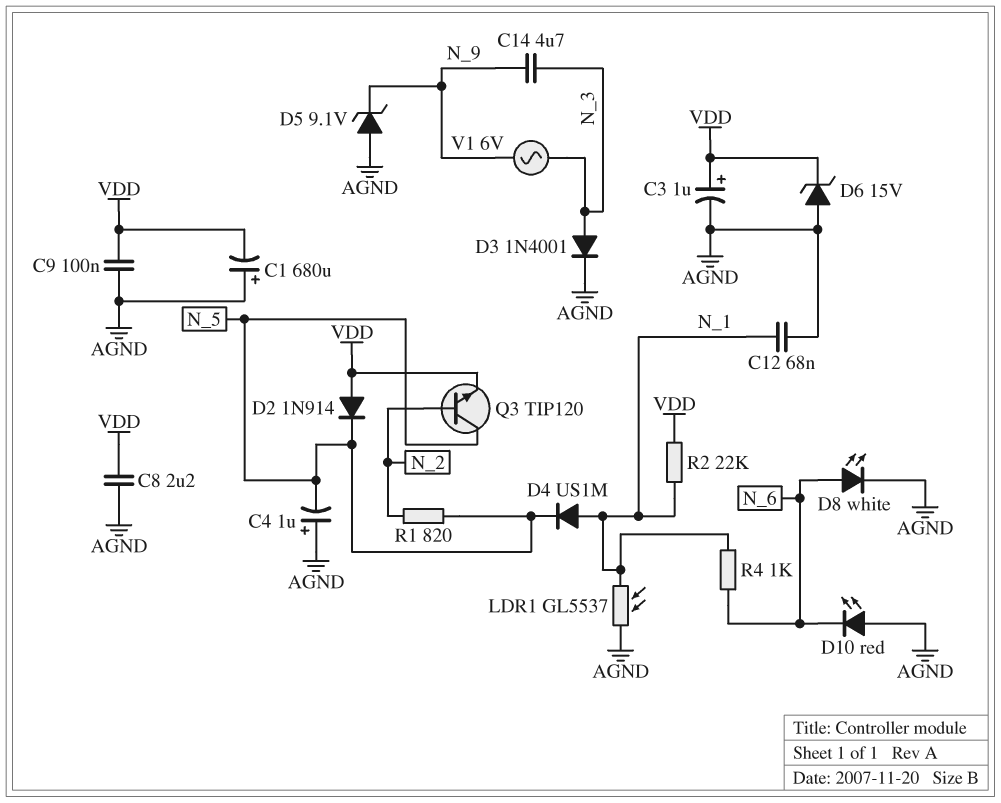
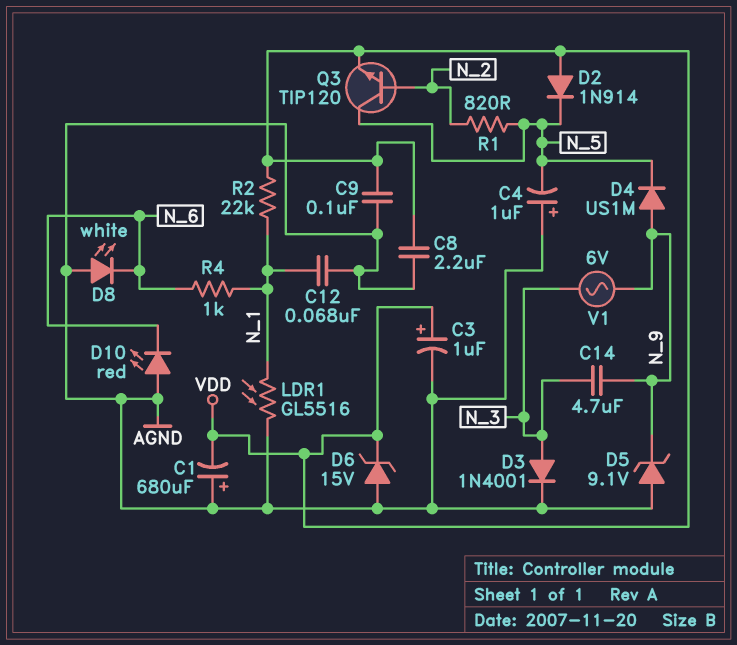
D4: diode US1M (A N_1, K N_5) -> diode US1M (A N_9, K N_5)
D8: LED white (A N_6, K AGND) -> LED white (A AGND, K N_6)
LDR1: GL5537 (AGND, N_1) -> GL5516 (AGND, N_1)

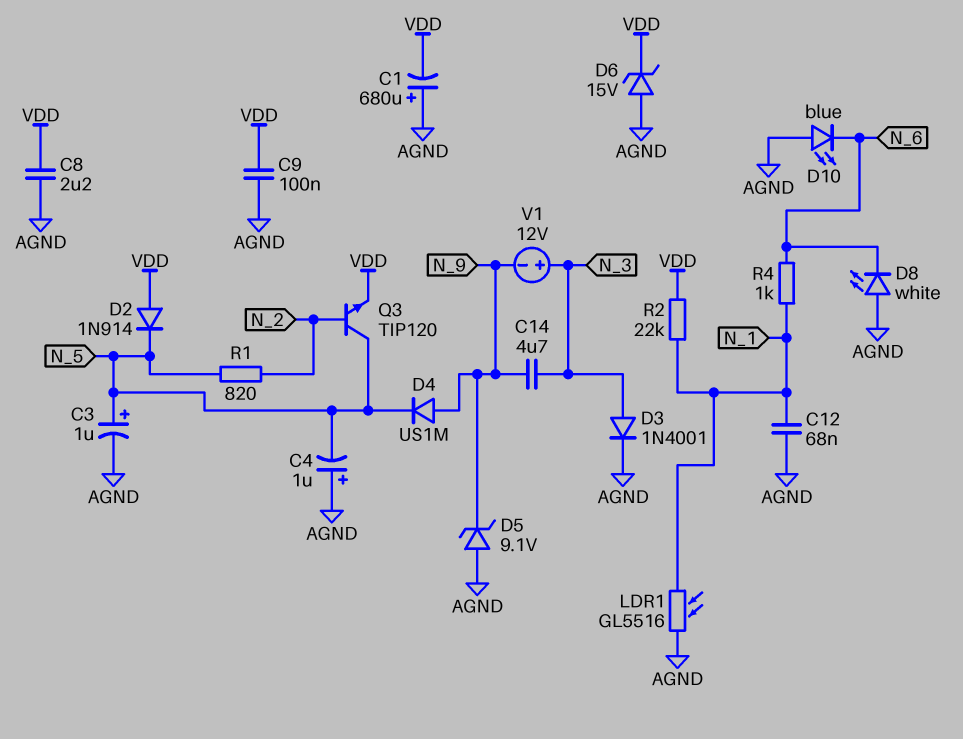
C3: 1uF (plus VDD, minus AGND) -> 1uF (plus N_5, minus AGND)
D10: LED red (A AGND, K N_6) -> LED blue (A AGND, K N_6)
V1: AC 6V (N_3, N_9) -> 12V (plus N_3, minus N_9)

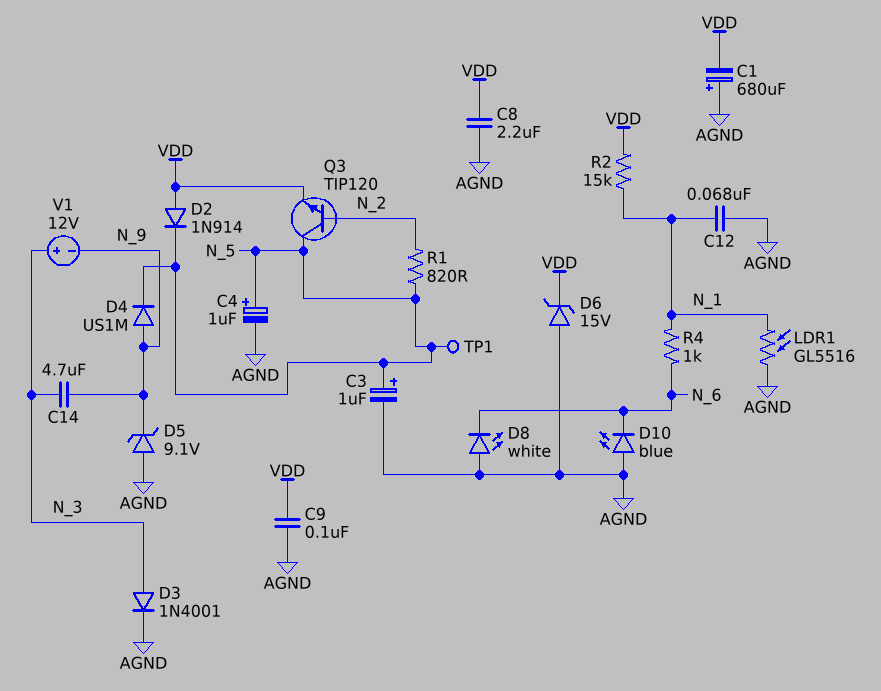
C4: 1uF (plus AGND, minus N_5) -> 1uF (plus N_5, minus AGND)
R2: 22k (N_1, VDD) -> 15k (N_1, VDD)
TP1: none -> test point (N_5)

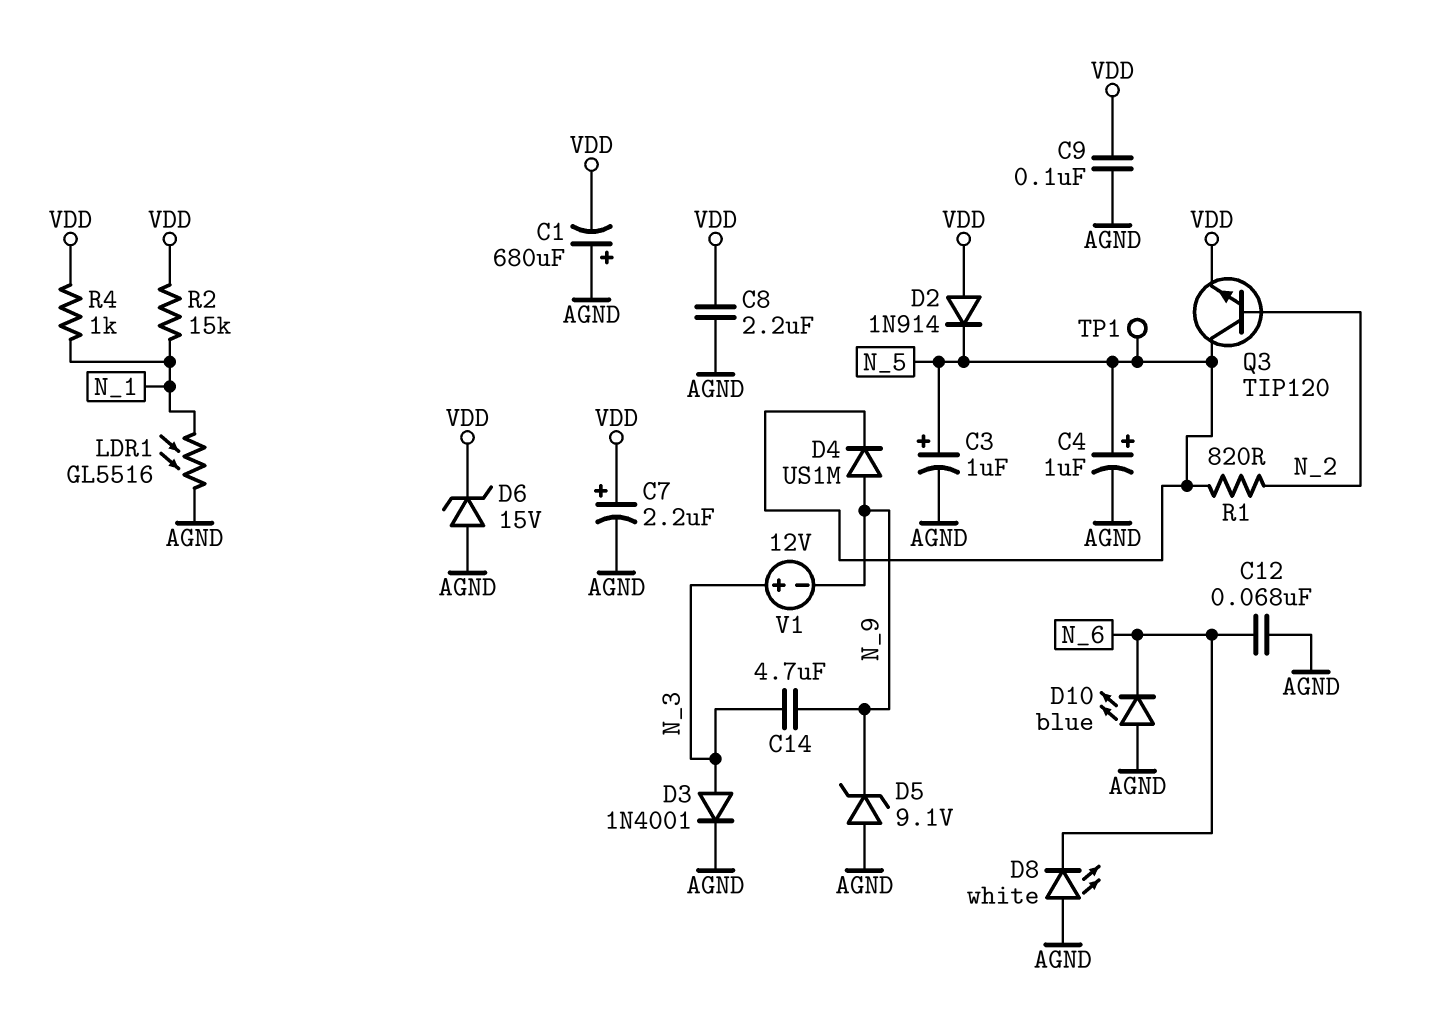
C7: none -> 2.2uF (plus VDD, minus AGND)
C12: 68nF (AGND, N_1) -> 68nF (AGND, N_6)
R4: 1k (N_1, N_6) -> 1k (N_1, VDD)

